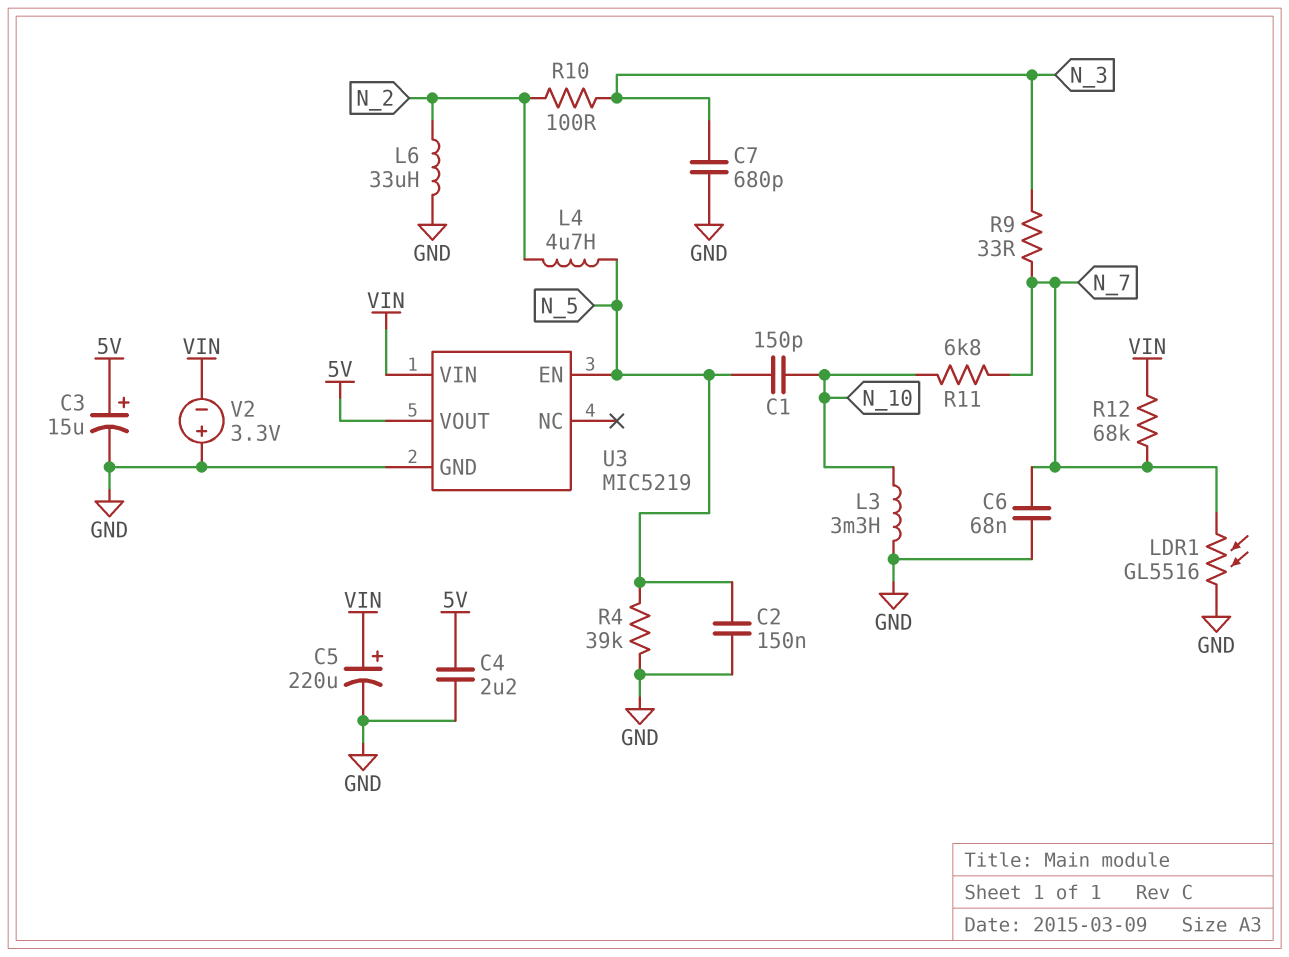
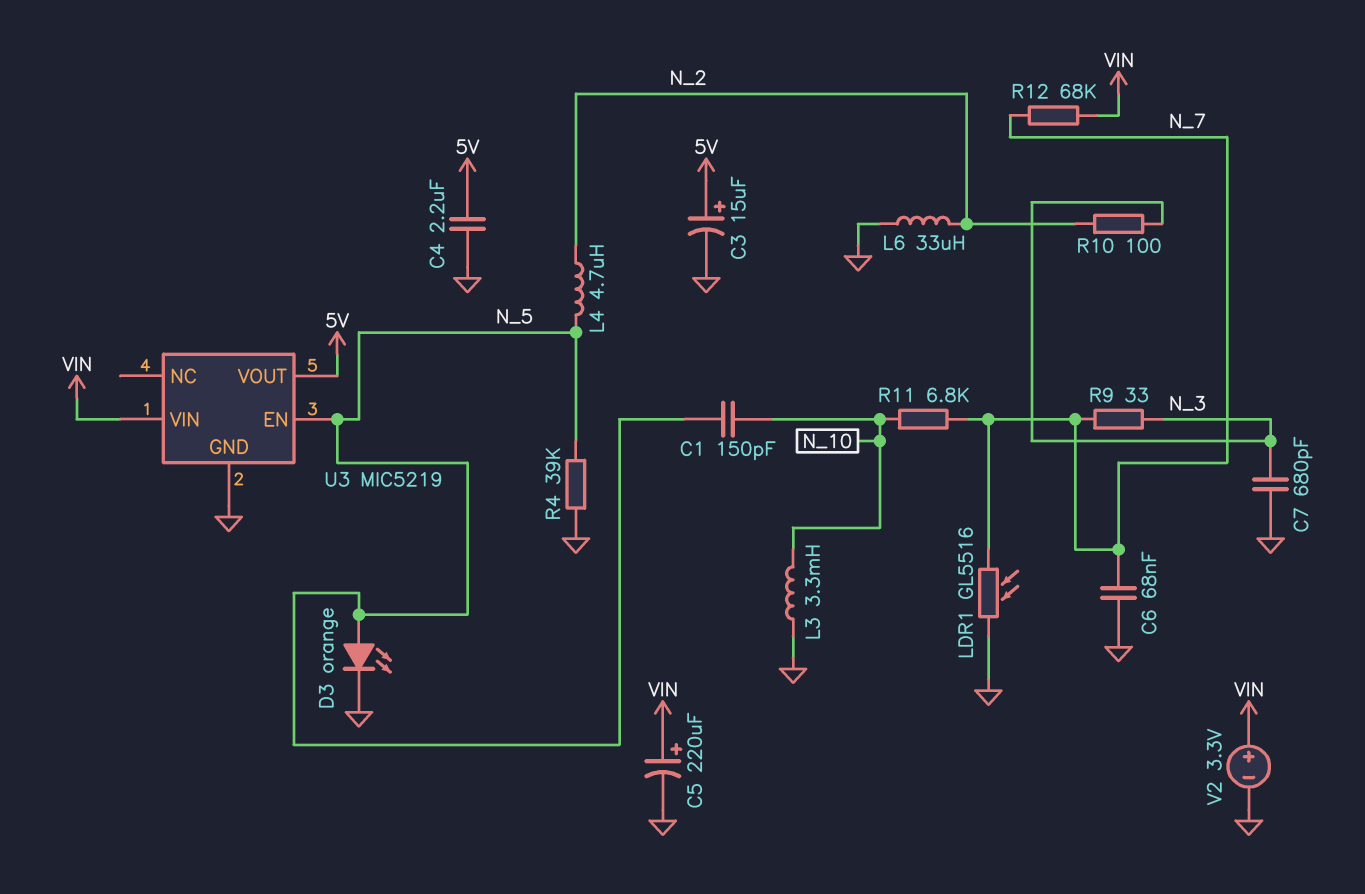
C2: 150nF (GND, N_5) -> none
D3: none -> LED orange (A N_5, K GND)
V2: 3.3V (plus GND, minus VIN) -> 3.3V (plus VIN, minus GND)

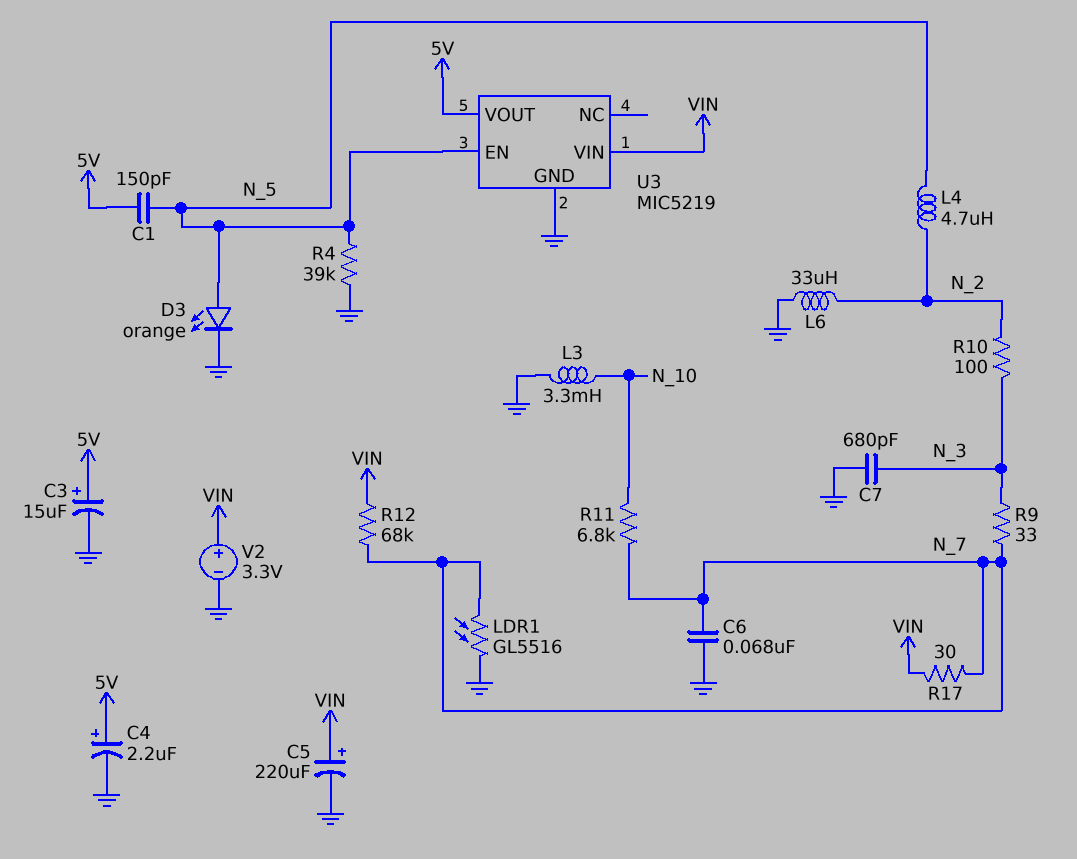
C1: 150pF (N_5, N_10) -> 150pF (5V, N_5)
C4: 2.2uF (5V, GND) -> 2.2uF (plus 5V, minus GND)
R17: none -> 30 (N_7, VIN)

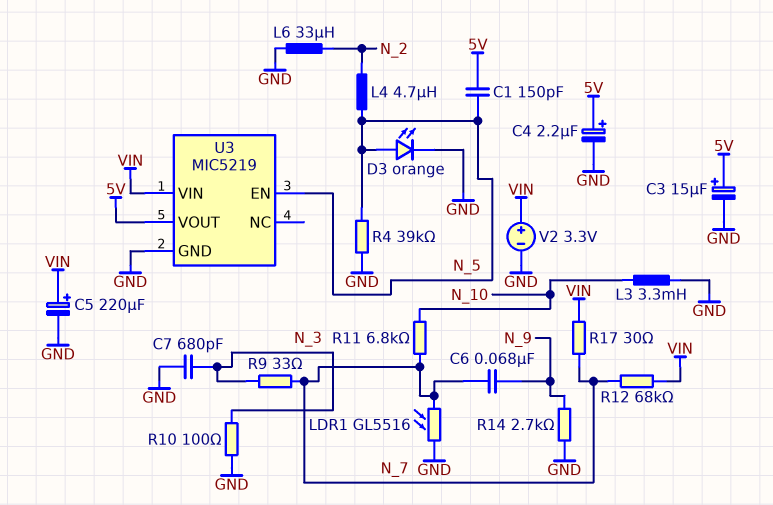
C6: 68nF (GND, N_7) -> 68nF (N_7, N_9)
R10: 100 (N_2, N_3) -> 100 (GND, N_3)
R14: none -> 2.7k (GND, N_9)

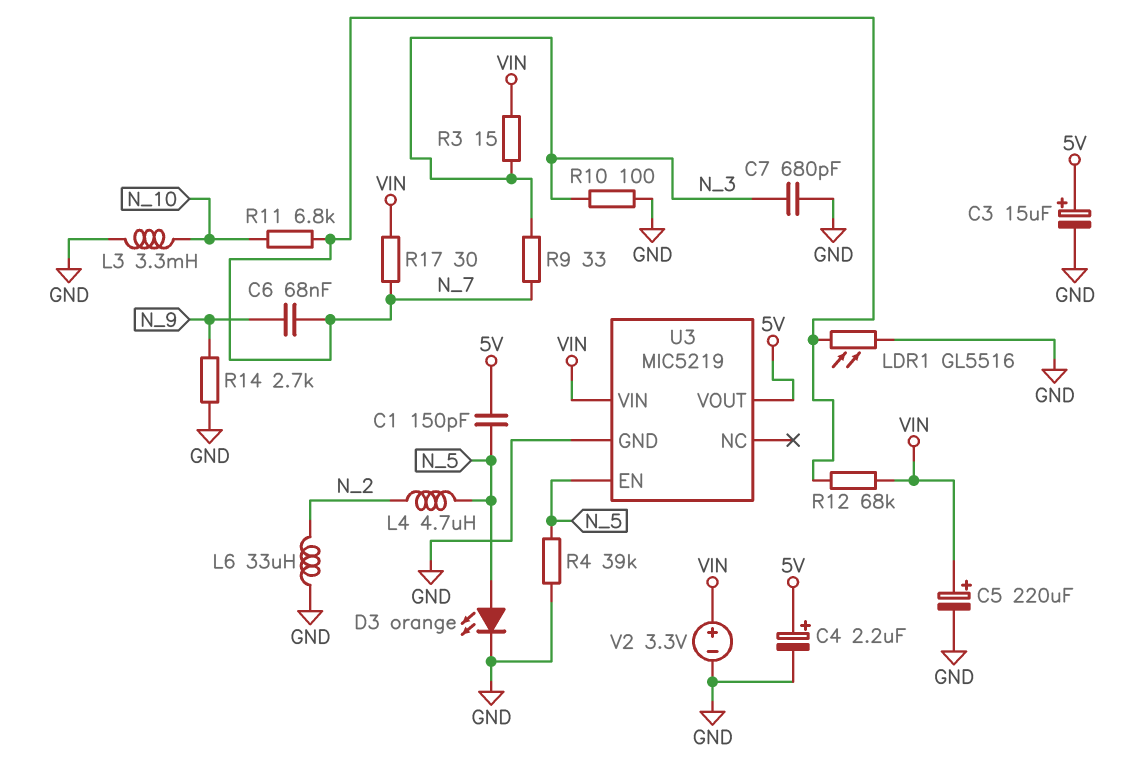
R3: none -> 15 (N_3, VIN)

